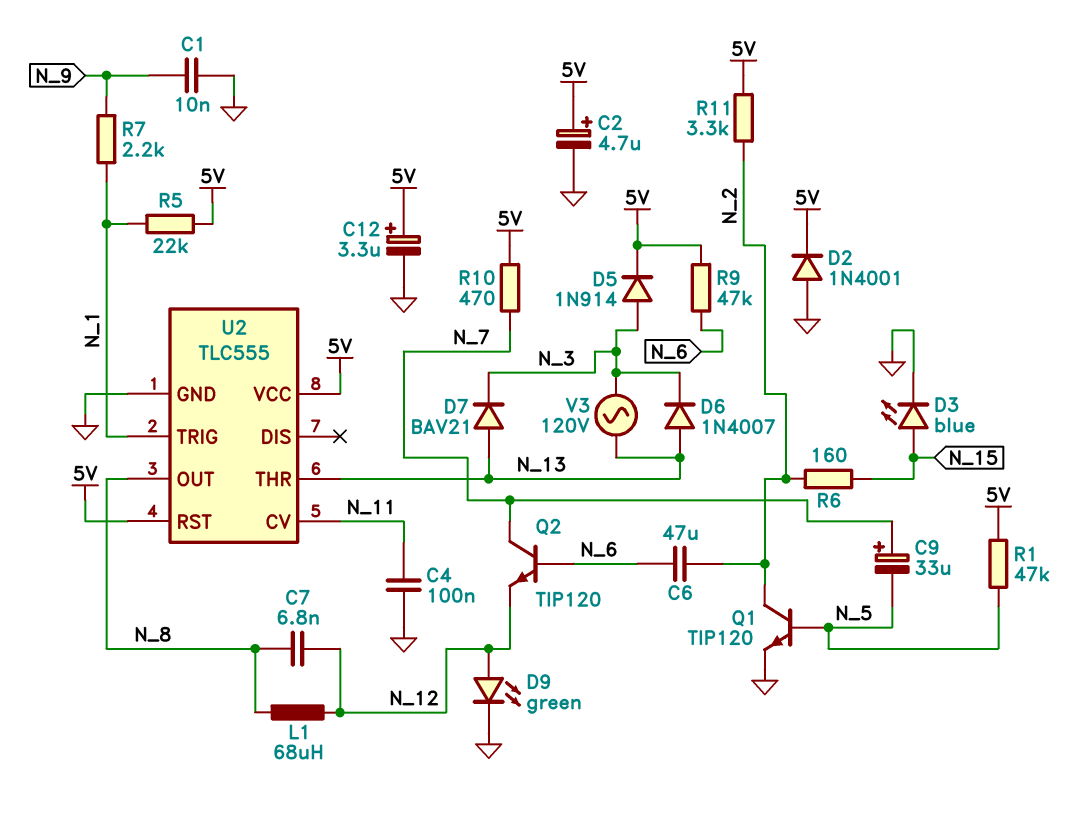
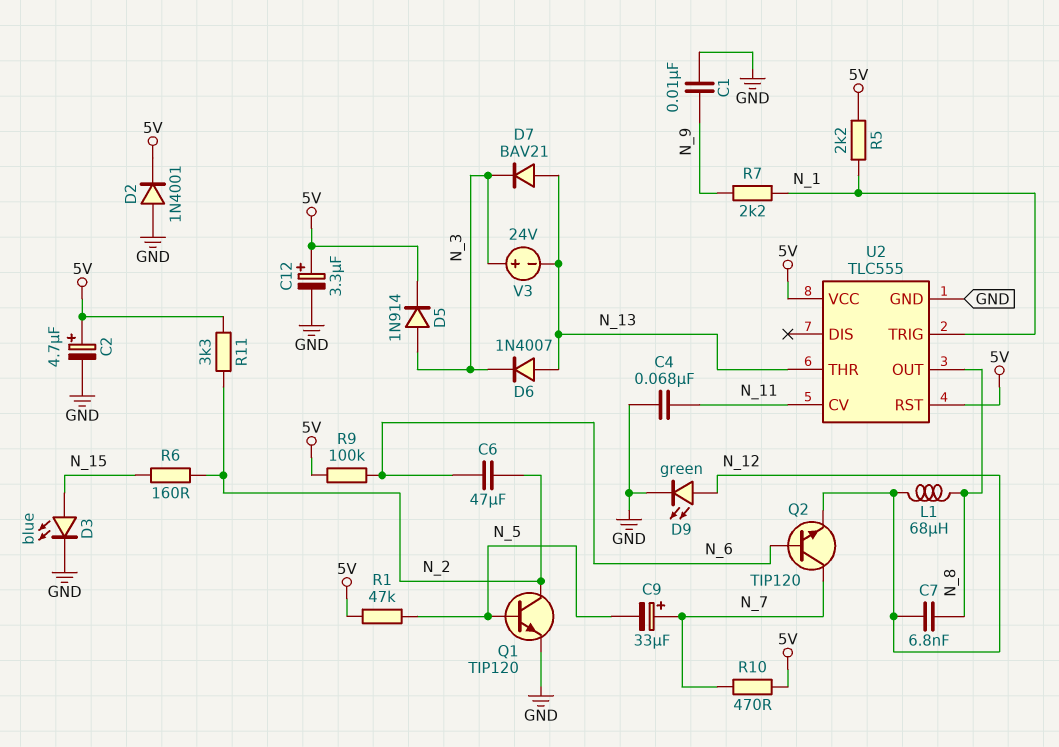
C4: 100nF (GND, N_11) -> 68nF (GND, N_11)
R5: 22k (5V, N_1) -> 2.2k (5V, N_1)
R9: 47k (5V, N_6) -> 100k (5V, N_6)
V3: AC 120V (N_3, N_13) -> 24V (plus N_3, minus N_13)

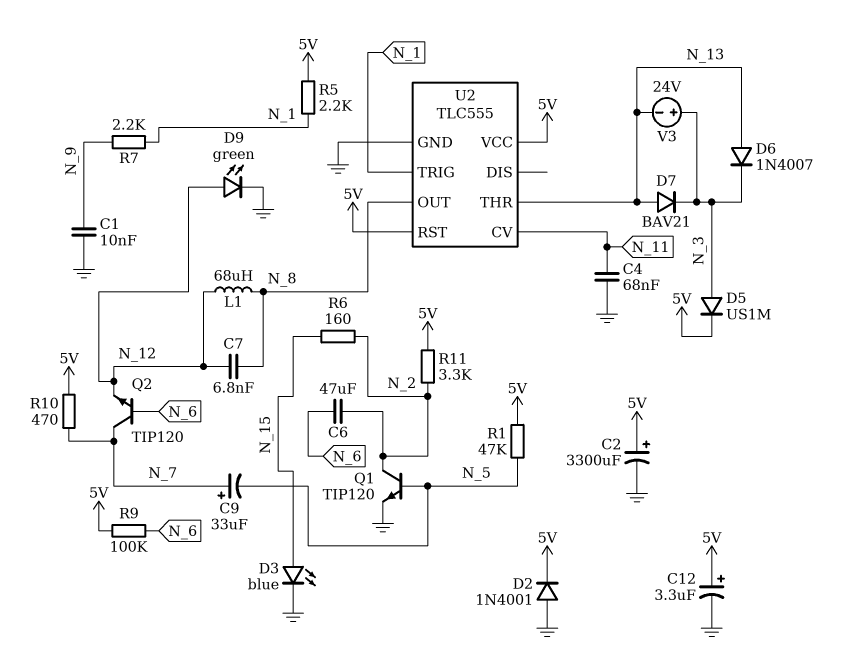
C2: 4.7uF (plus 5V, minus GND) -> 3300uF (plus 5V, minus GND)
D5: diode 1N914 (A N_3, K 5V) -> diode US1M (A N_3, K 5V)

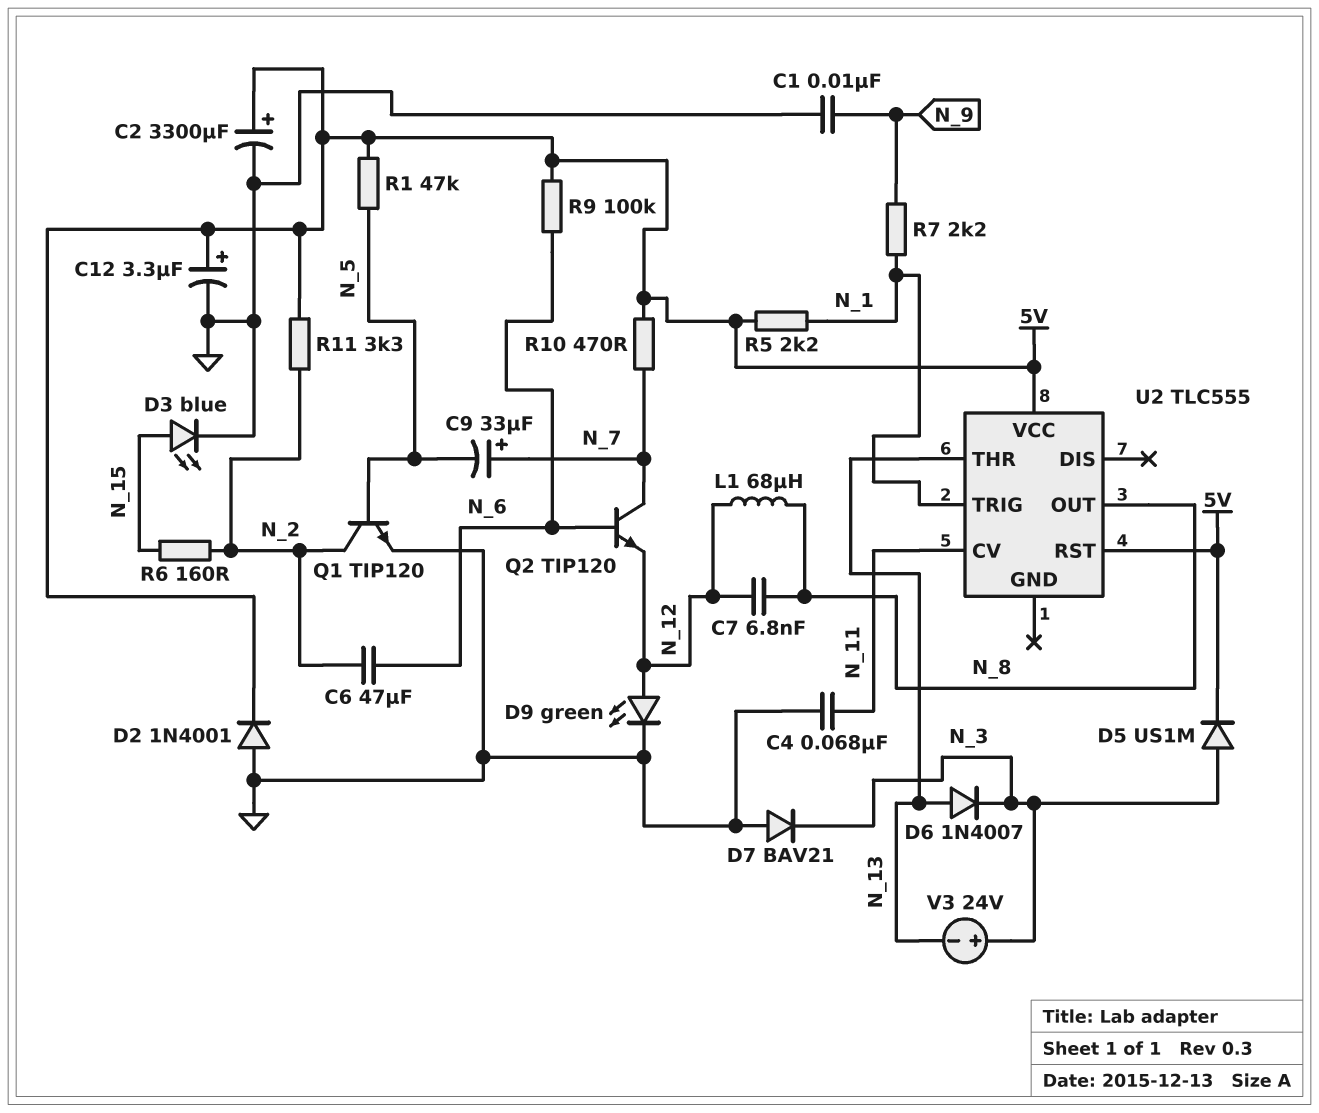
D7: diode BAV21 (A N_13, K N_3) -> diode BAV21 (A GND, K N_3)
U2 pin GND: GND -> none

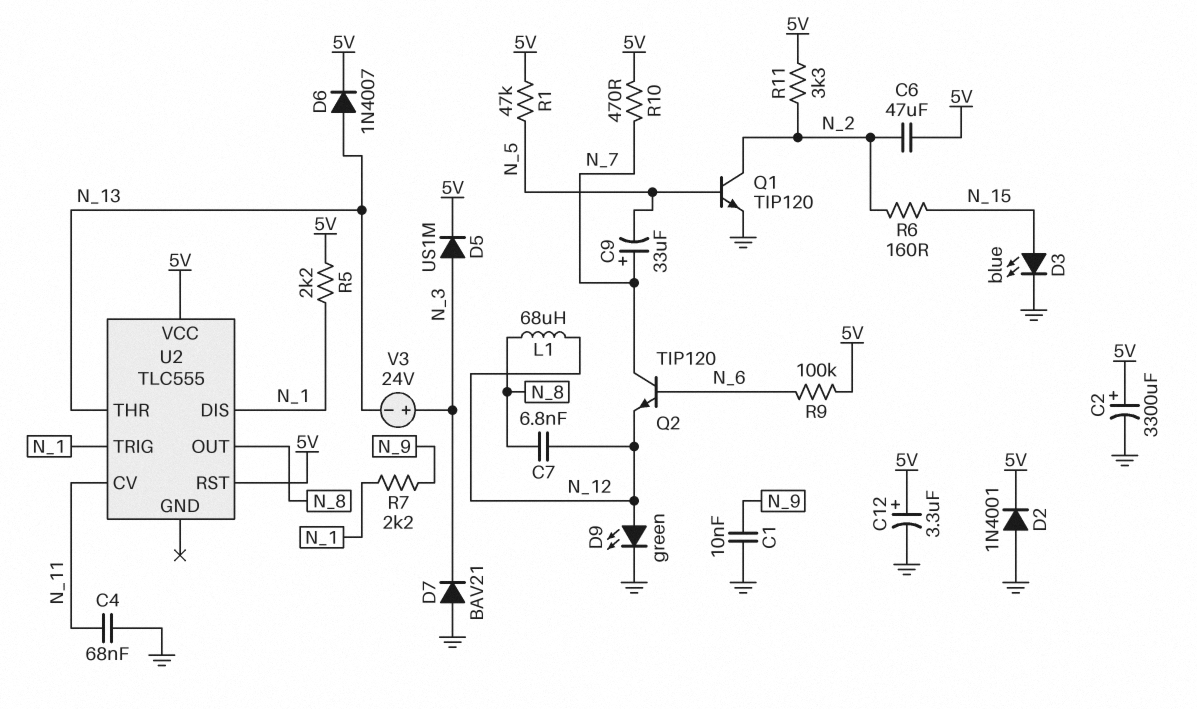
C6: 47uF (N_2, N_6) -> 47uF (5V, N_2)
D6: diode 1N4007 (A N_13, K N_3) -> diode 1N4007 (A N_13, K 5V)
U2 pin DIS: none -> N_1

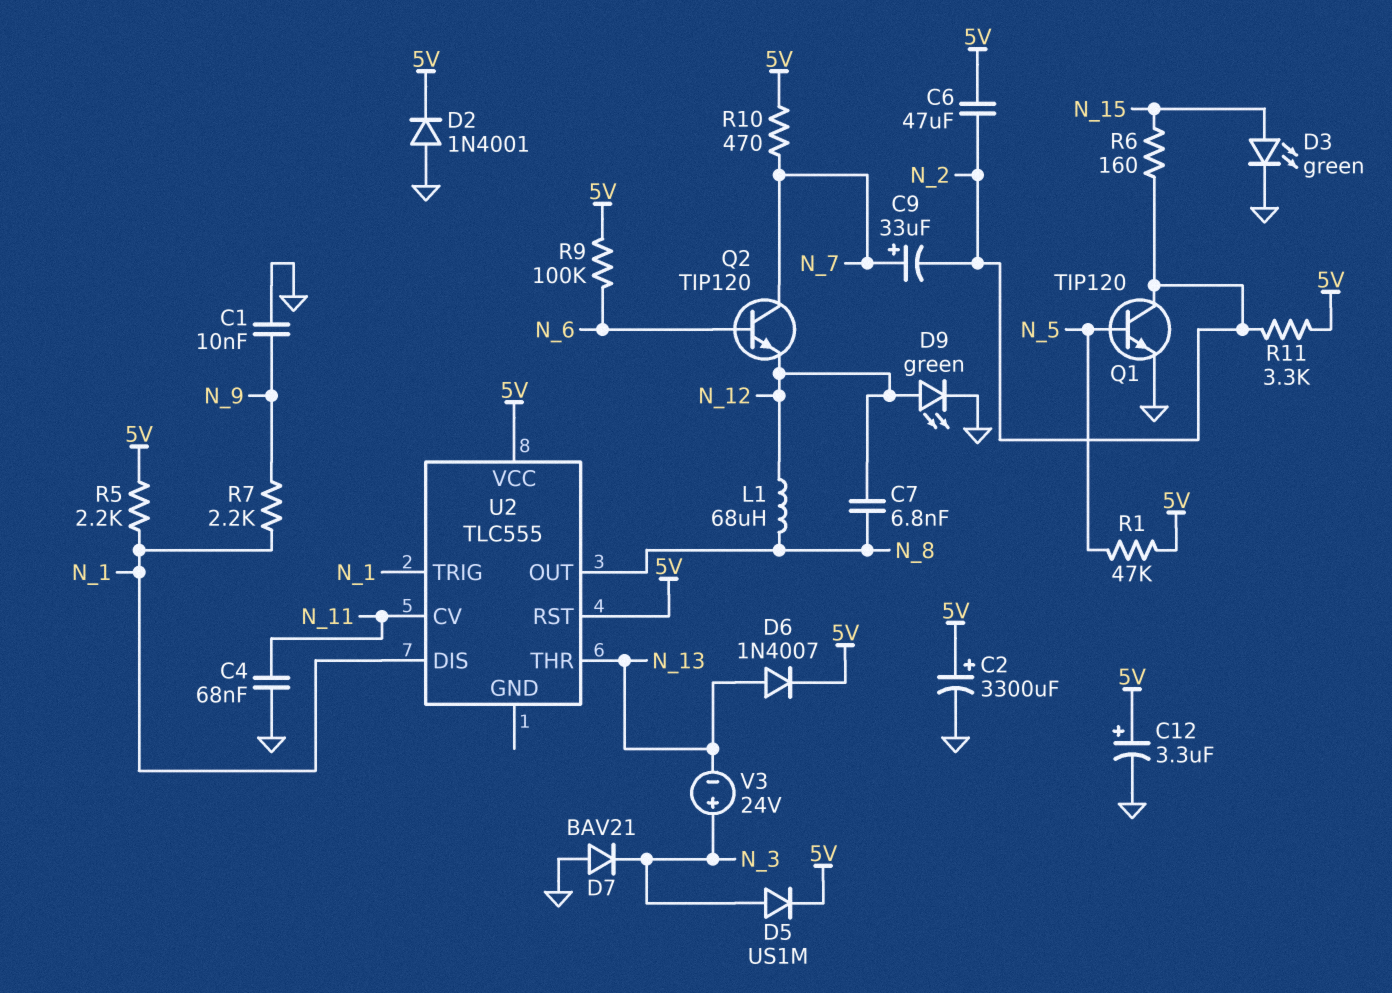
C9: 33uF (plus N_7, minus N_5) -> 33uF (plus N_7, minus N_2)
D3: LED blue (A N_15, K GND) -> LED green (A N_15, K GND)

